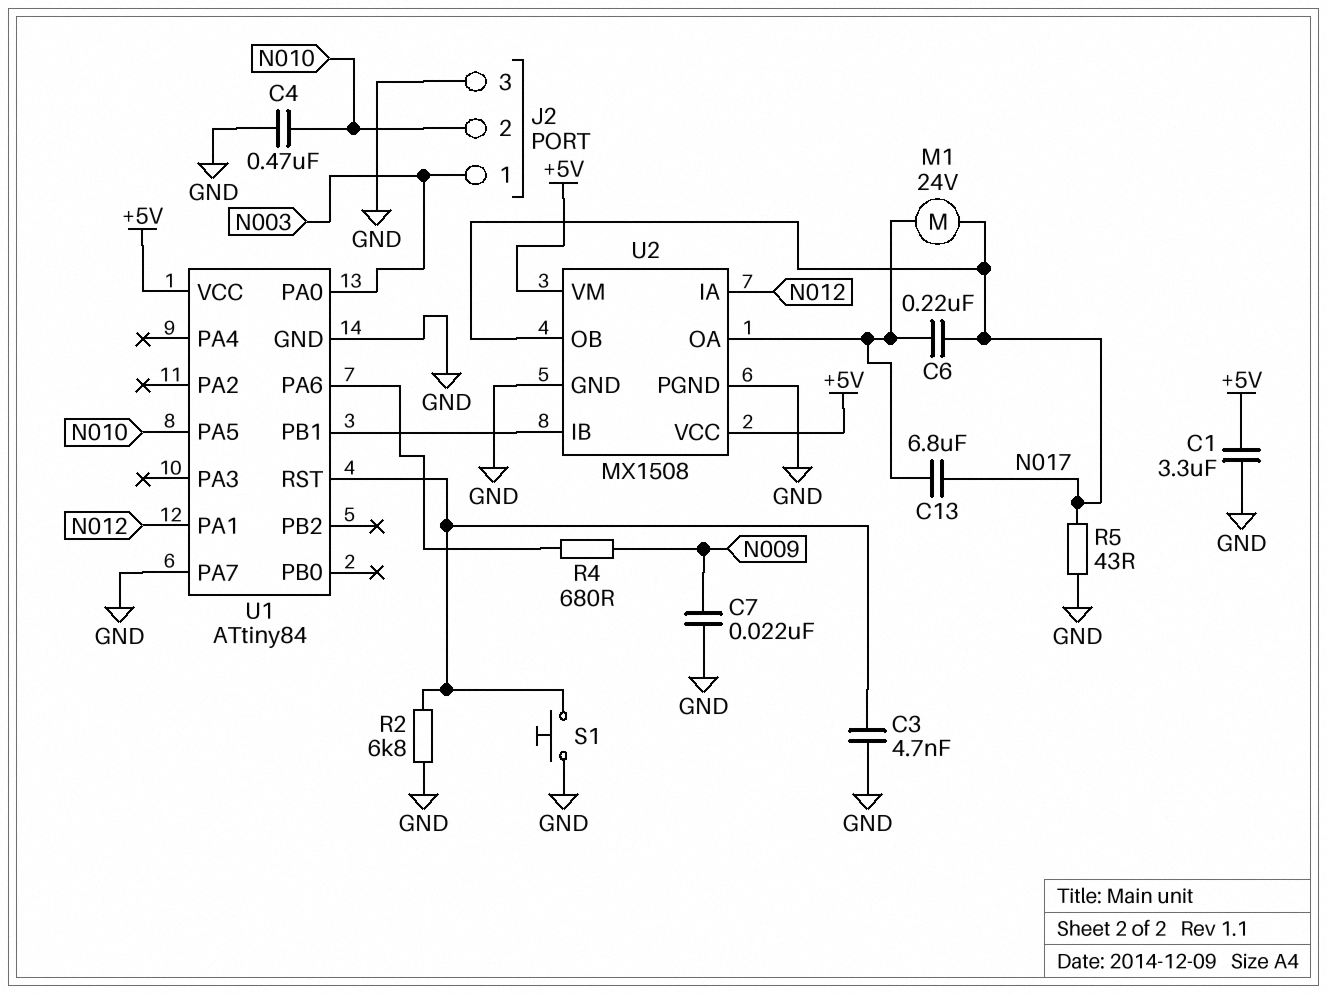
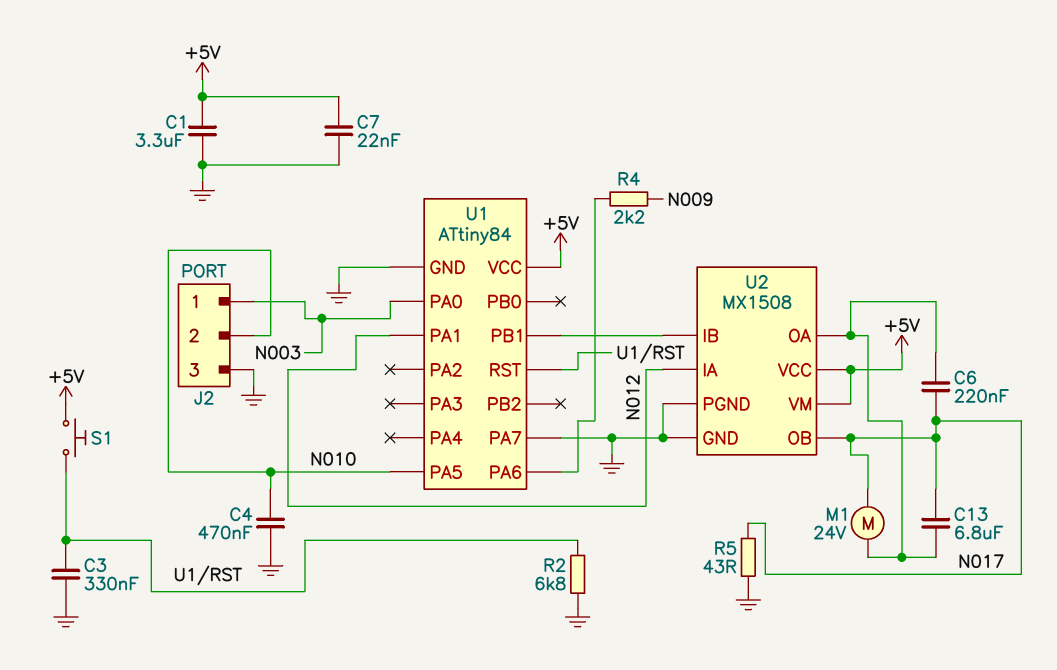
C3: 4.7nF (GND, U1/RST) -> 330nF (GND, U1/RST)
C7: 22nF (GND, N009) -> 22nF (+5V, GND)
R4: 680 (N009, U1/PA6) -> 2.2k (N009, U1/PA6)
S1: button (GND, U1/RST) -> button (+5V, U1/RST)

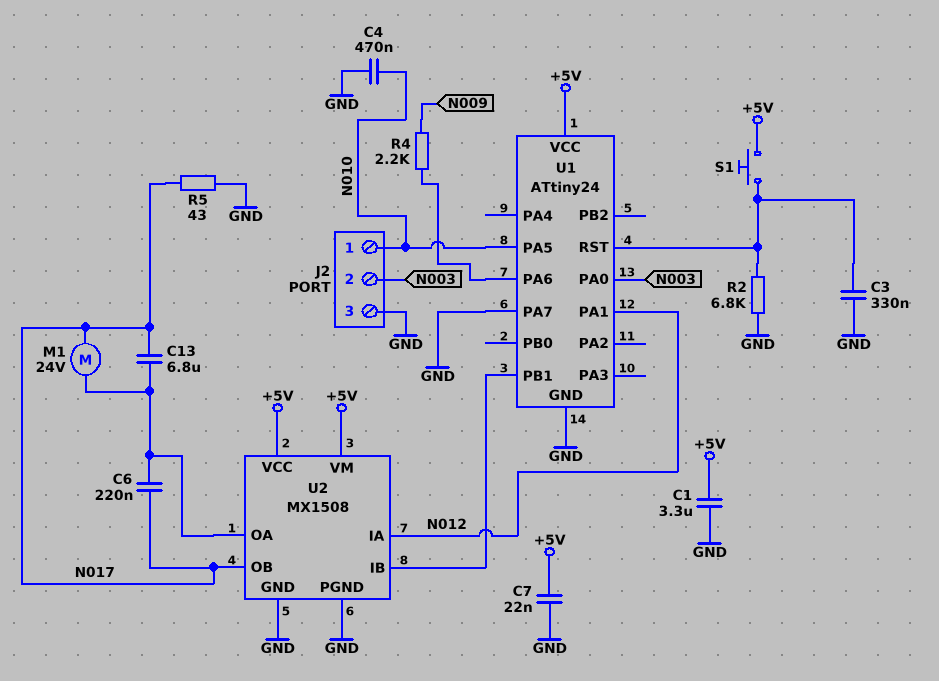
J2 pin 1: N003 -> N010
J2 pin 2: N010 -> N003
U1: ATtiny84 -> ATtiny24

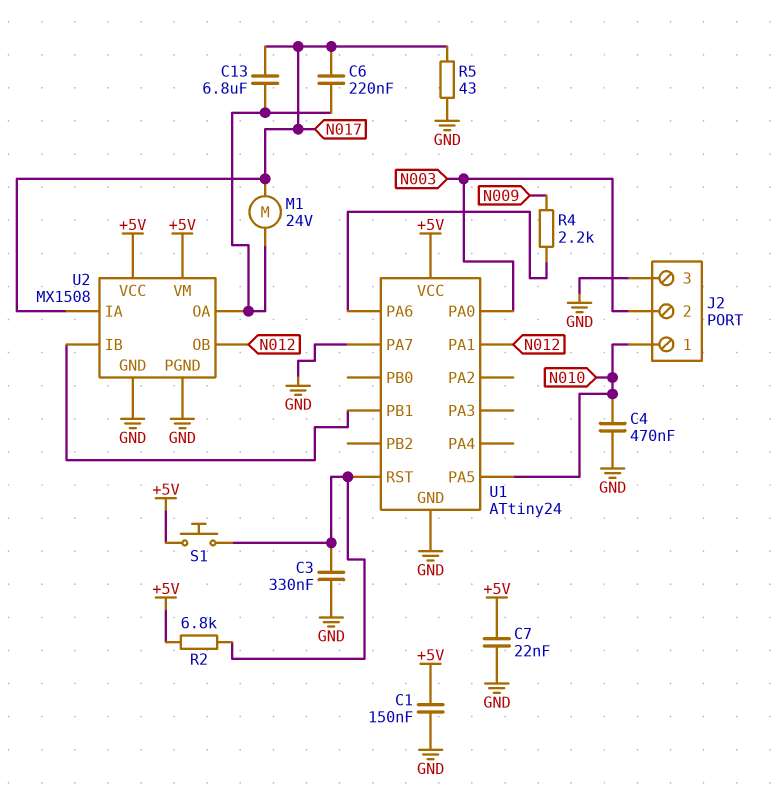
C1: 3.3uF (+5V, GND) -> 150nF (+5V, GND)
R2: 6.8k (GND, U1/RST) -> 6.8k (+5V, U1/RST)
U2 pin IA: N012 -> N017
U2 pin OB: N017 -> N012

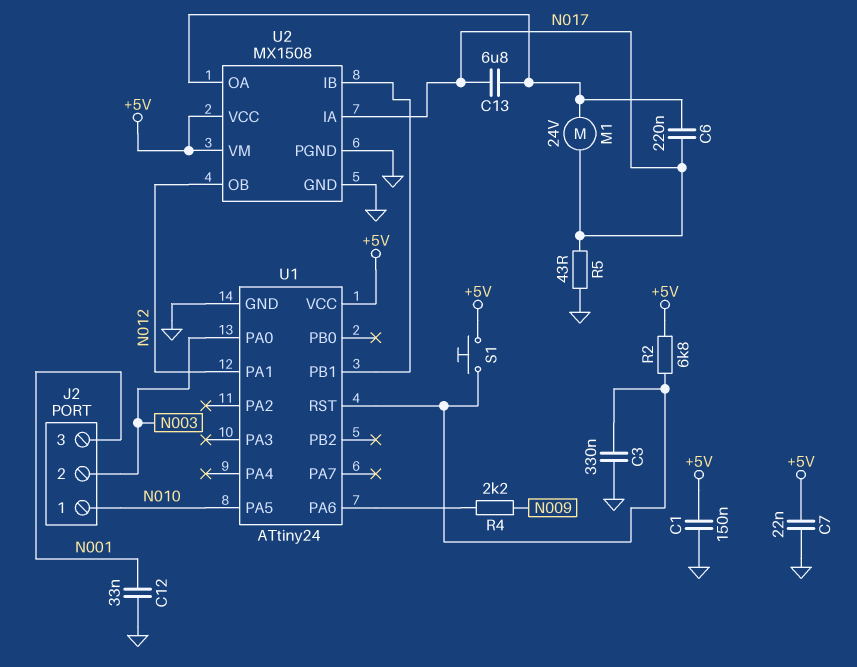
C4: 470nF (GND, N010) -> none
C12: none -> 33nF (GND, N001)
J2 pin 3: GND -> N001
U1 pin PA7: GND -> none

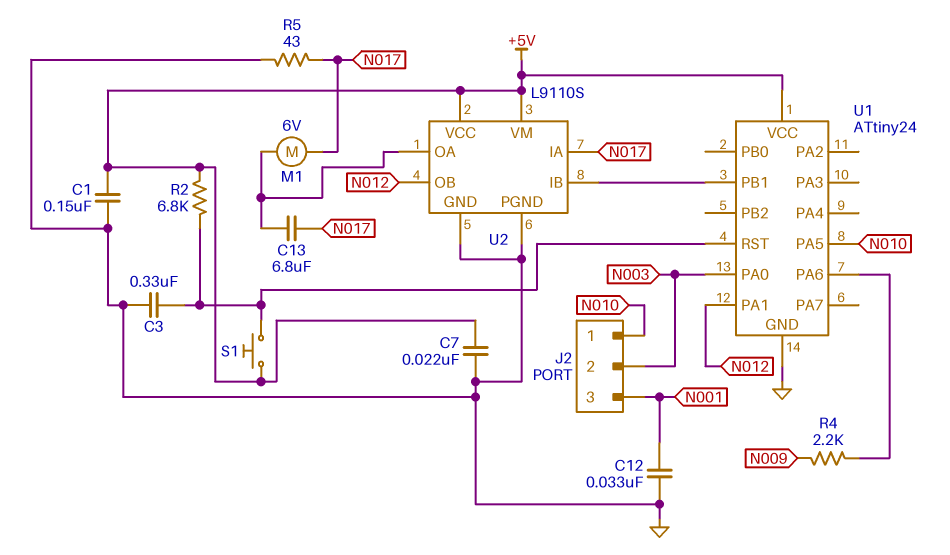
C6: 220nF (N017, U2/OA) -> none
M1: motor 24V (N017, U2/OA) -> motor 6V (N017, U2/OA)
U2: MX1508 -> L9110S

